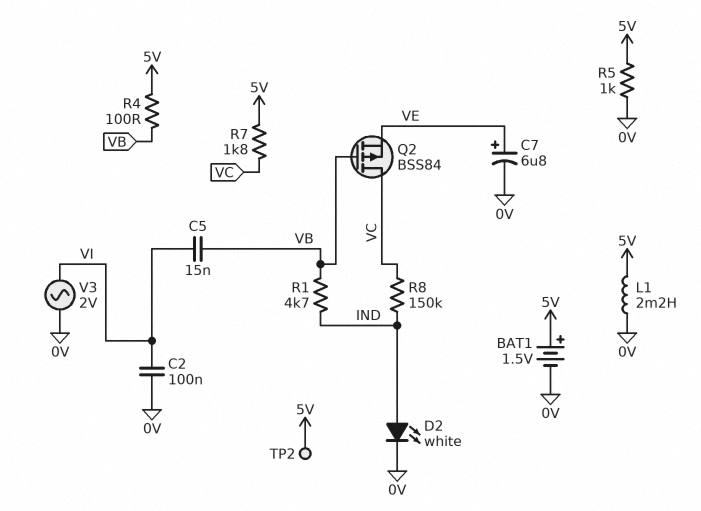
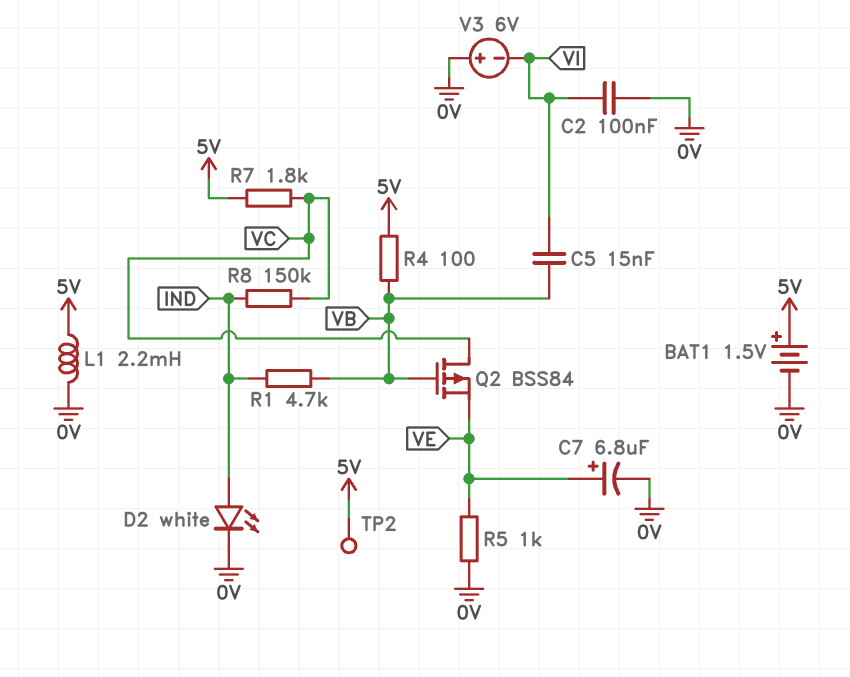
R5: 1k (0V, 5V) -> 1k (0V, VE)
V3: AC 2V (0V, VI) -> 6V (plus 0V, minus VI)

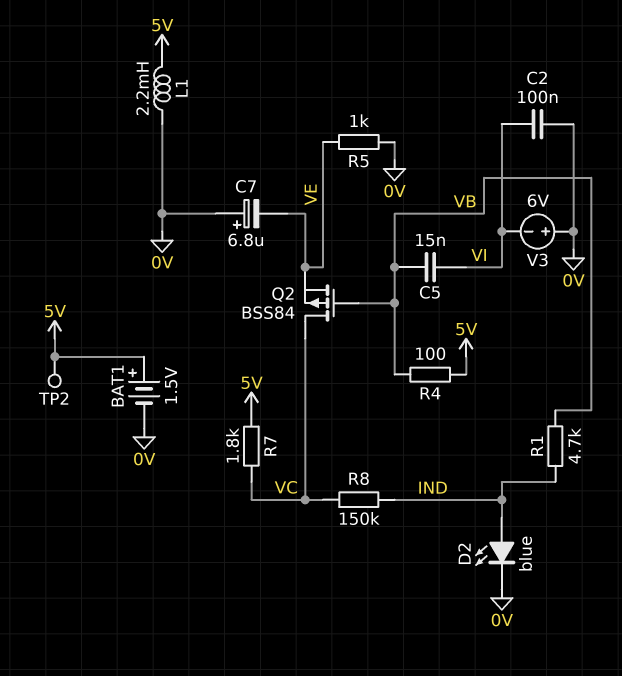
C7: 6.8uF (plus VE, minus 0V) -> 6.8uF (plus 0V, minus VE)
D2: LED white (A IND, K 0V) -> LED blue (A IND, K 0V)

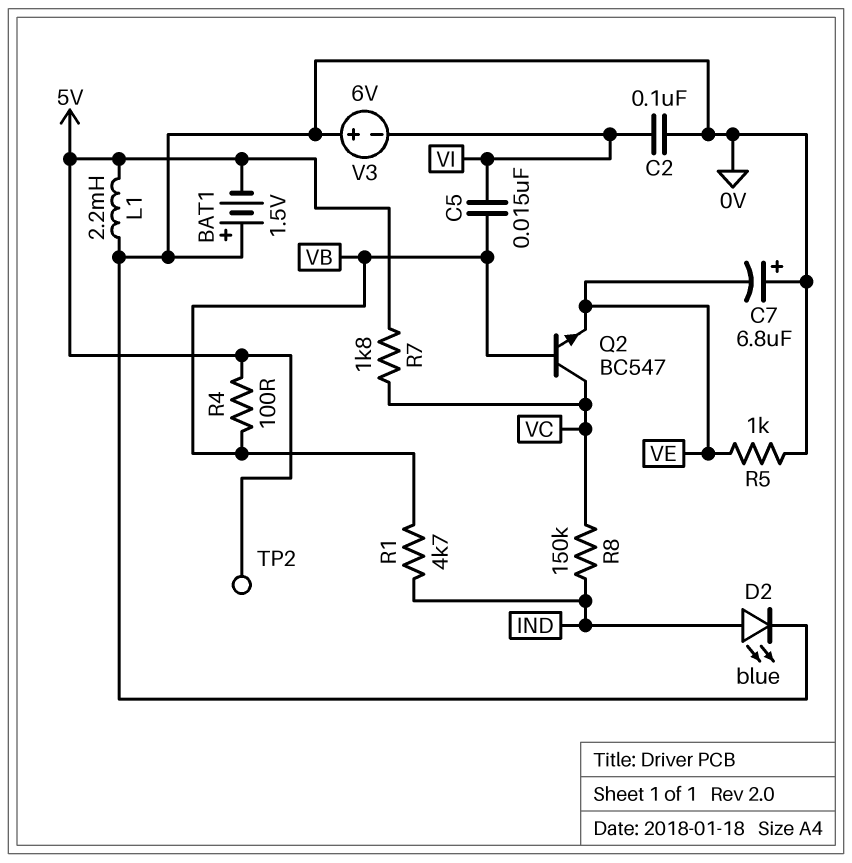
BAT1: 1.5V (plus 5V, minus 0V) -> 1.5V (plus 0V, minus 5V)
Q2: PMOS BSS84 (G VB, D VC, S VE) -> NPN BC547 (B VB, C VC, E VE)

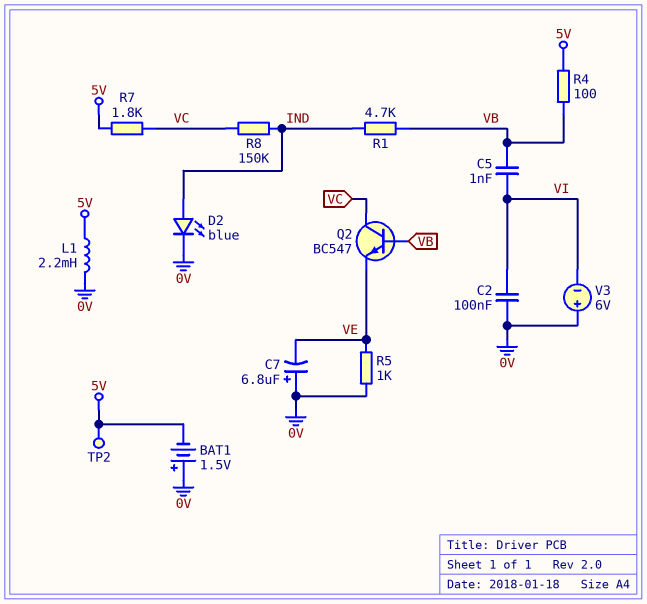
C5: 15nF (VB, VI) -> 1nF (VB, VI)

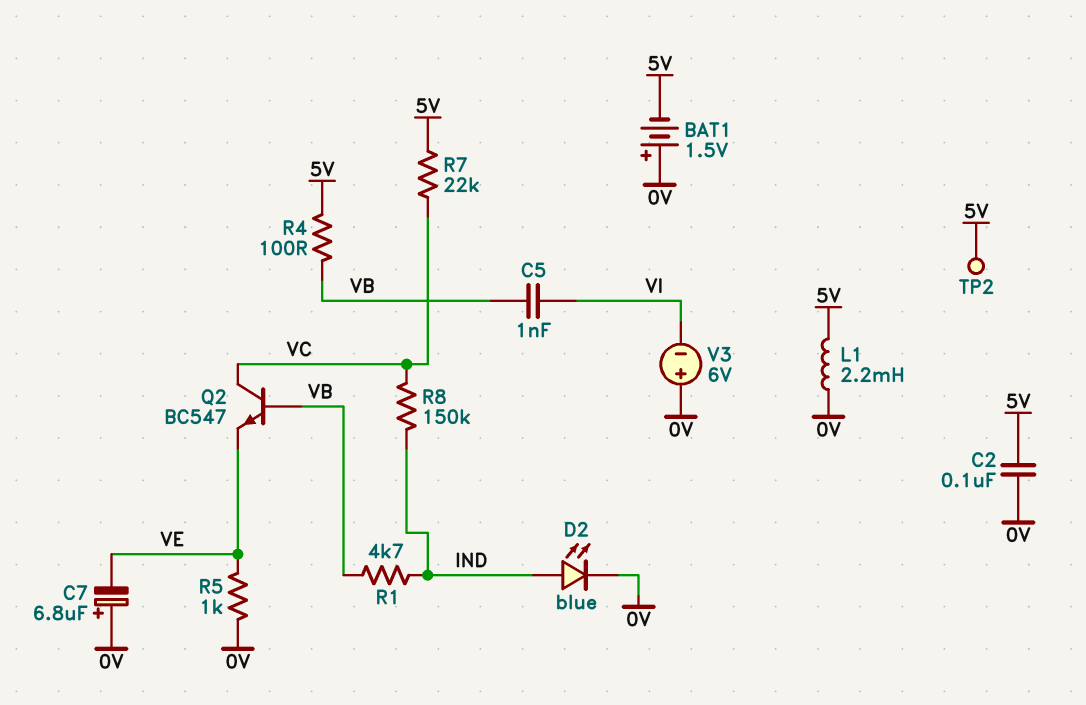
C2: 100nF (0V, VI) -> 100nF (0V, 5V)
R7: 1.8k (5V, VC) -> 22k (5V, VC)

